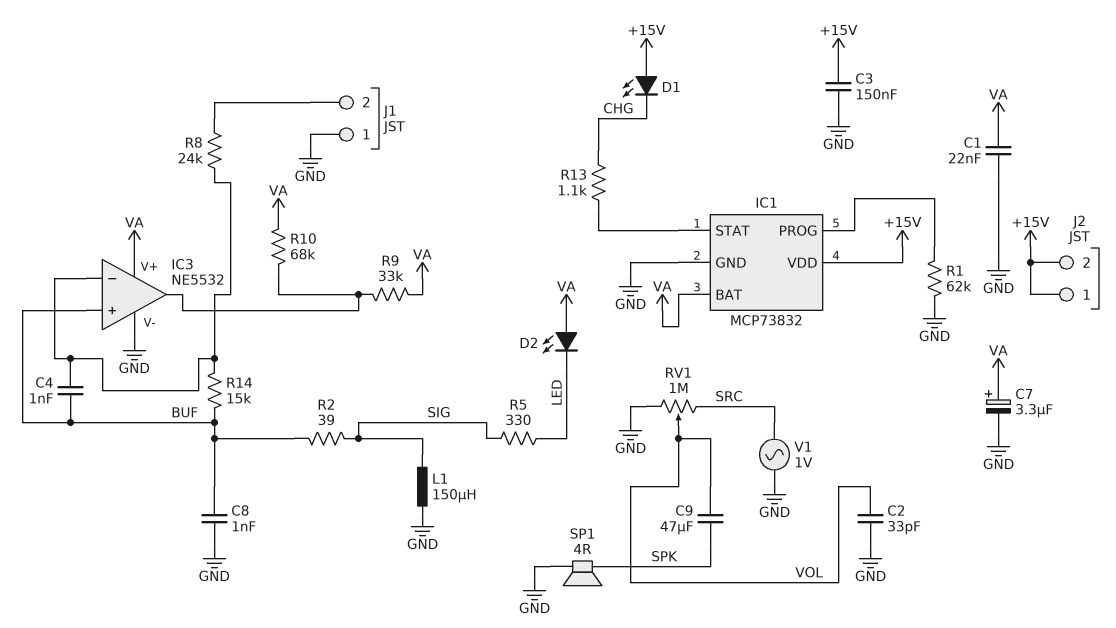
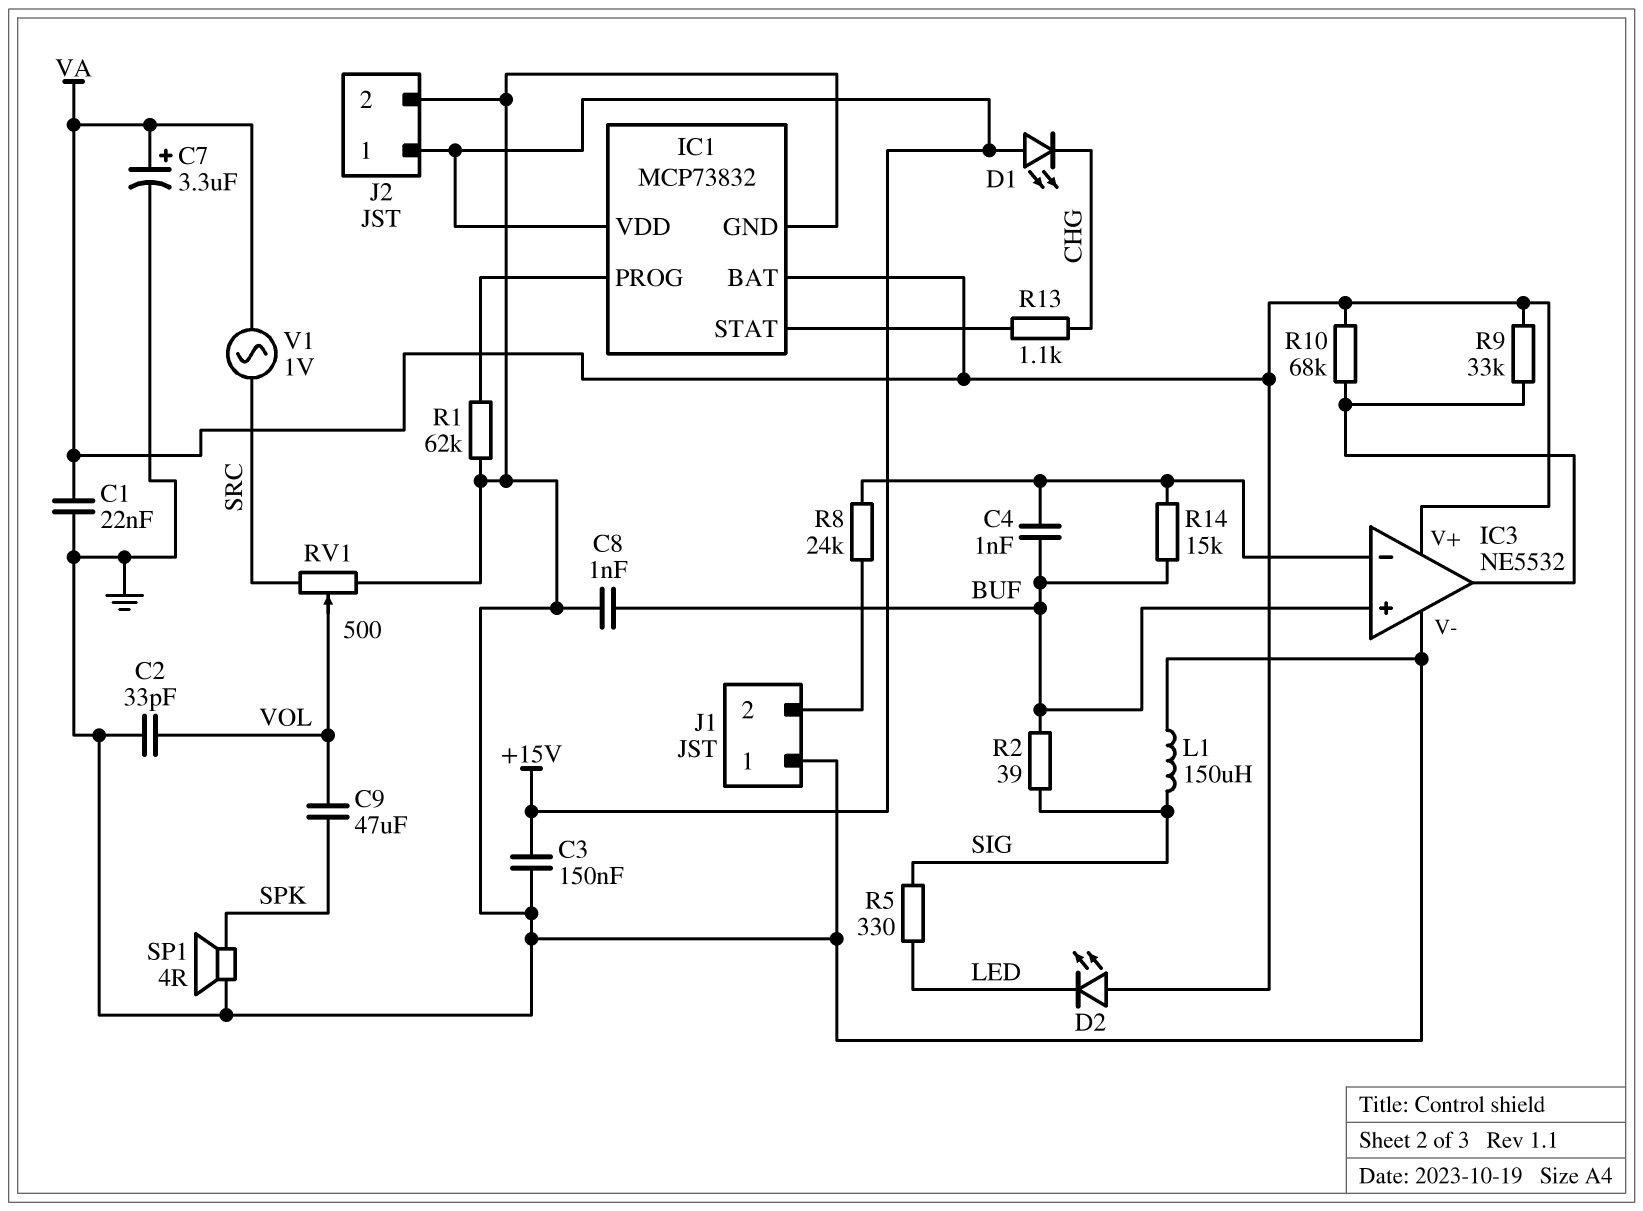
J2 pin 2: +15V -> GND
RV1: 1M (GND, SRC, wiper VOL) -> 500 (GND, SRC, wiper VOL)
V1: AC 1V (GND, SRC) -> AC 1V (SRC, VA)

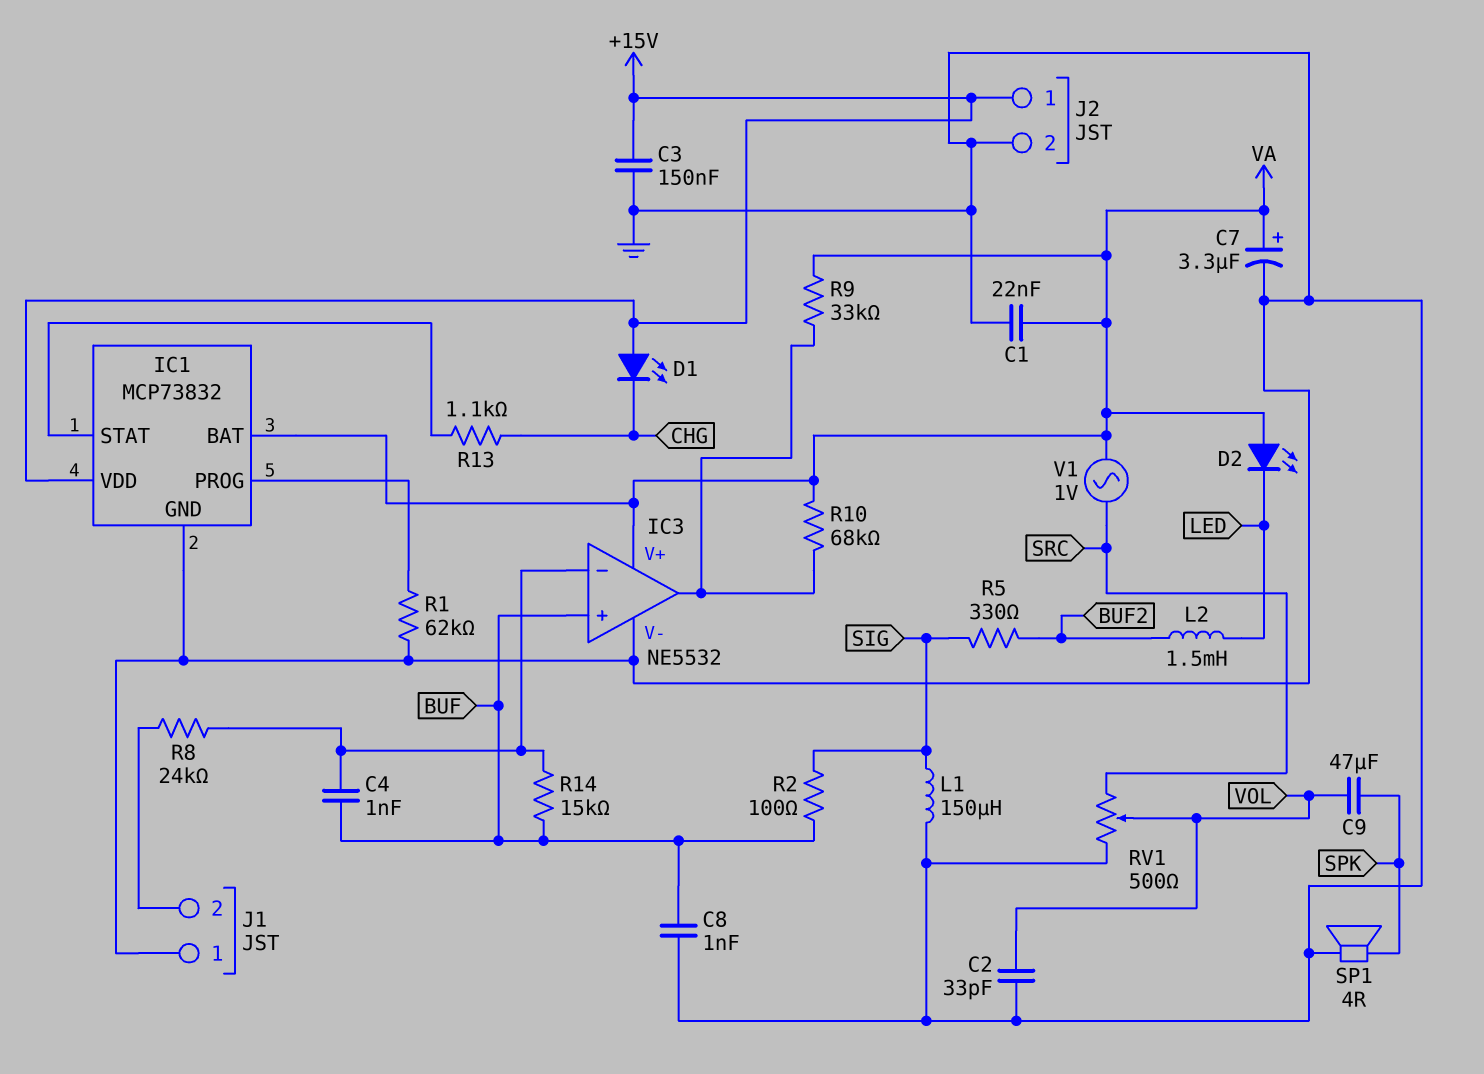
L2: none -> 1.5mH (BUF2, LED)
R2: 39 (BUF, SIG) -> 100 (BUF, SIG)
R5: 330 (LED, SIG) -> 330 (BUF2, SIG)

